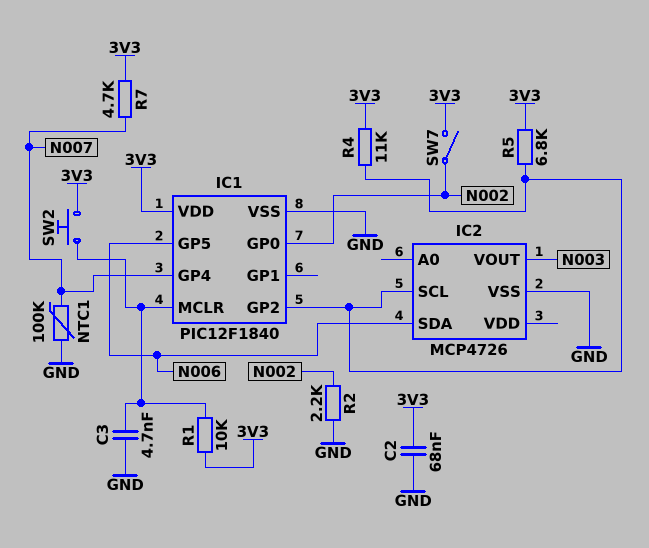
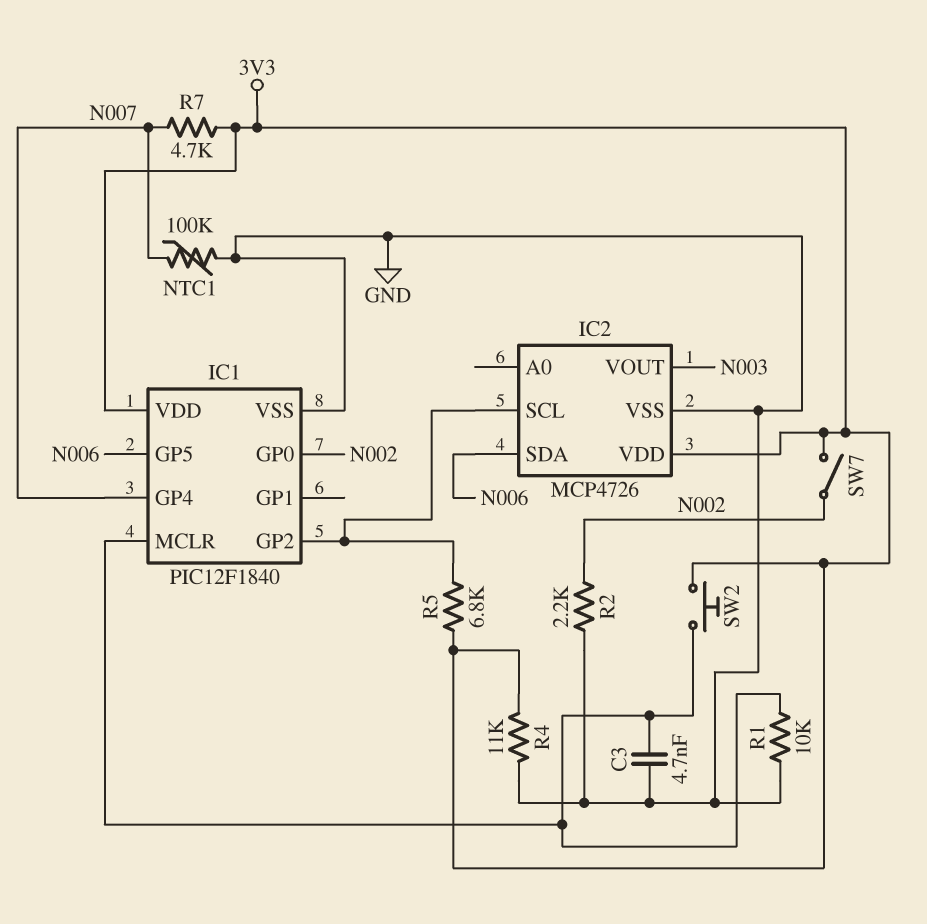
C2: 68nF (3V3, GND) -> none
IC2 pin VDD: none -> 3V3
R1: 10k (3V3, IC1/MCLR) -> 10k (GND, IC1/MCLR)
R4: 11k (3V3, IC1/GP2) -> 11k (3V3, GND)

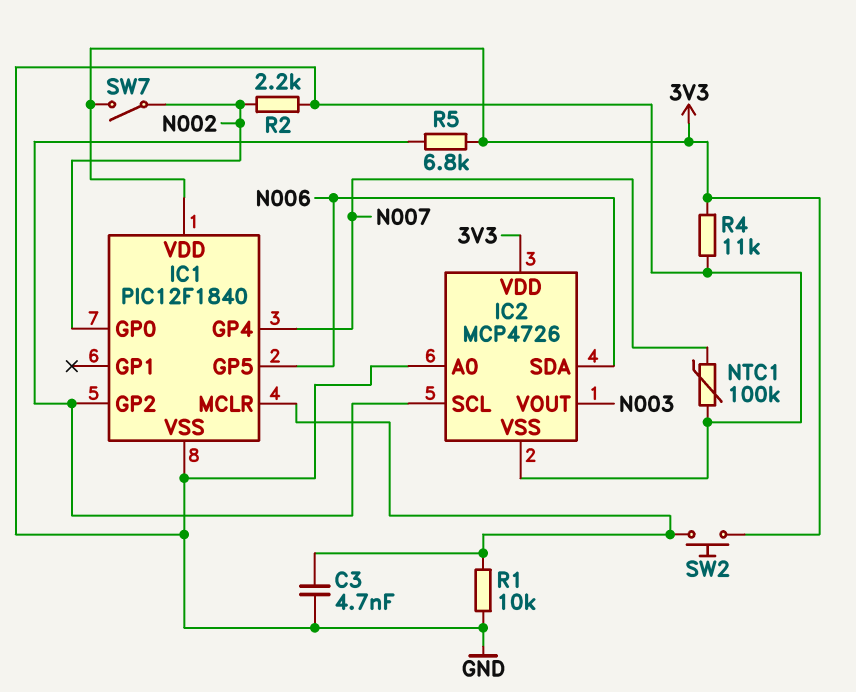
IC2 pin A0: none -> GND
R7: 4.7k (3V3, N007) -> none

